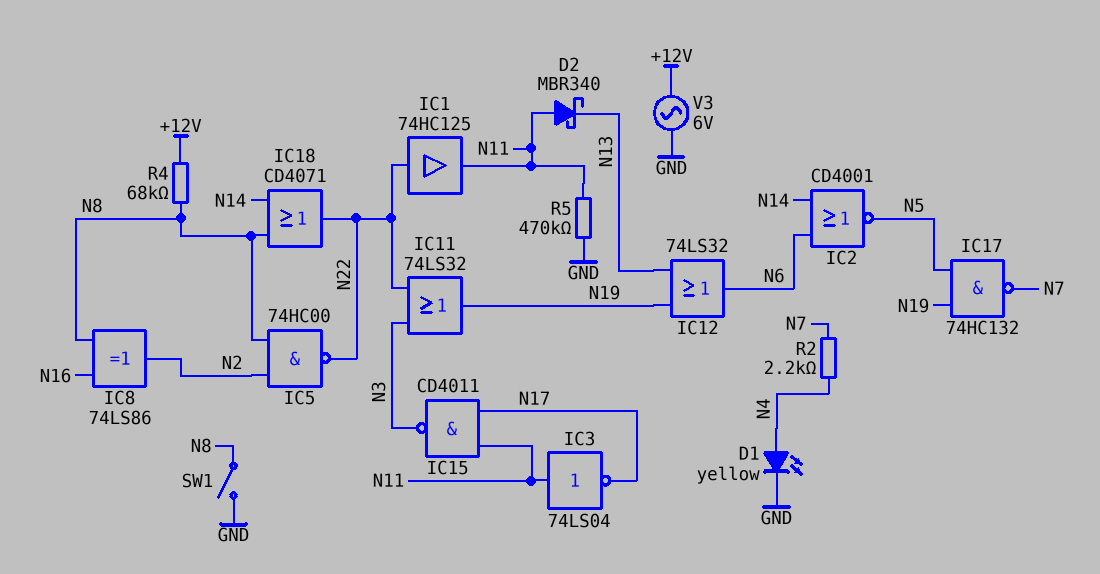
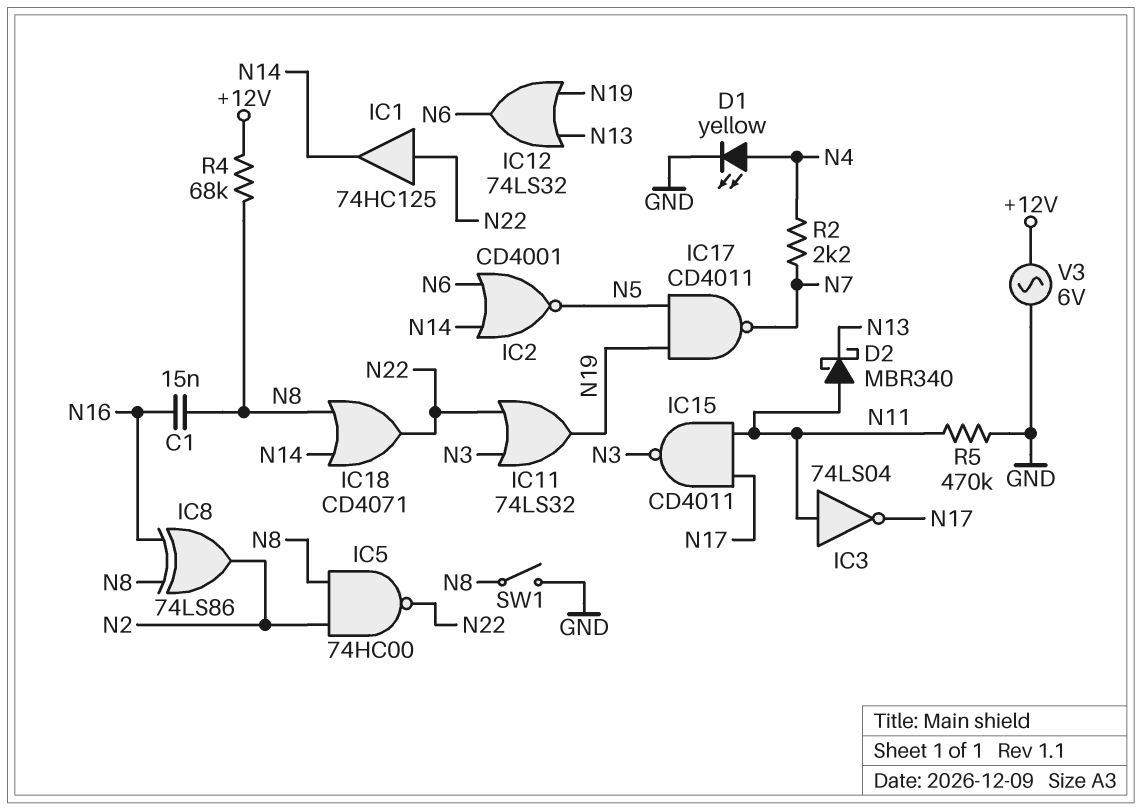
C1: none -> 15nF (N8, N16)
IC1: buffer 74HC125 (in N22, out N11) -> buffer 74HC125 (in N22, out N14)
IC17: NAND 74HC132 (in N5, in N19, out N7) -> NAND CD4011 (in N5, in N19, out N7)

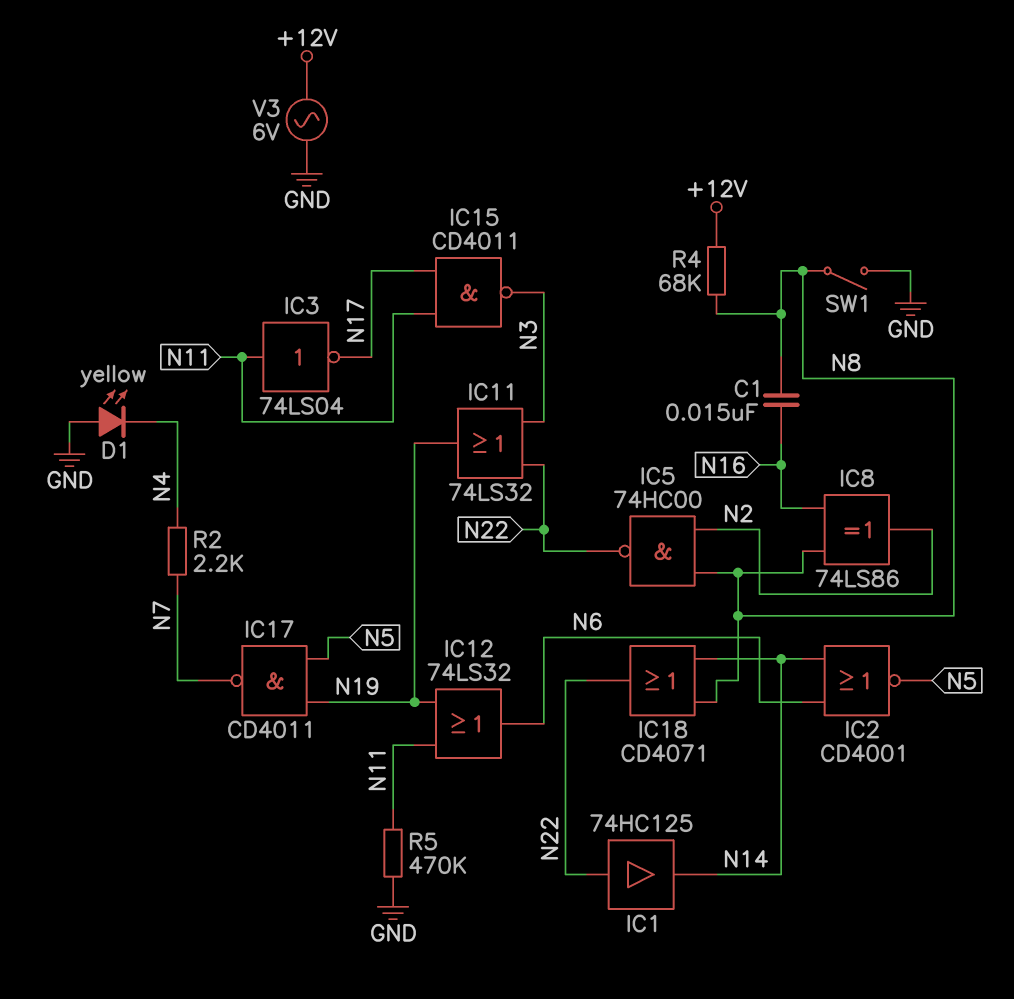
D1: LED yellow (A N4, K GND) -> LED yellow (A GND, K N4)
D2: schottky MBR340 (A N11, K N13) -> none
IC12: OR 74LS32 (in N13, in N19, out N6) -> OR 74LS32 (in N11, in N19, out N6)

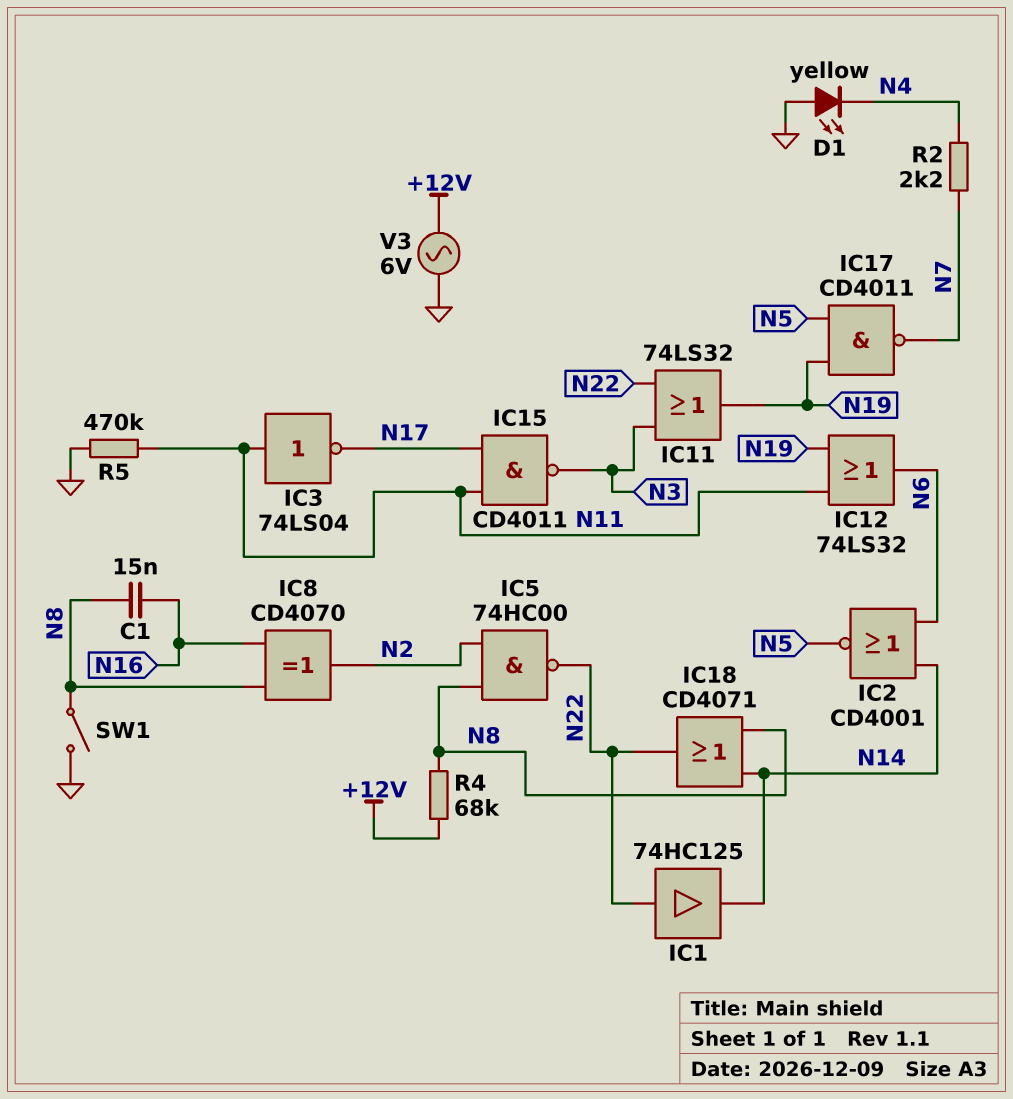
IC8: XOR 74LS86 (in N8, in N16, out N2) -> XOR CD4070 (in N8, in N16, out N2)

